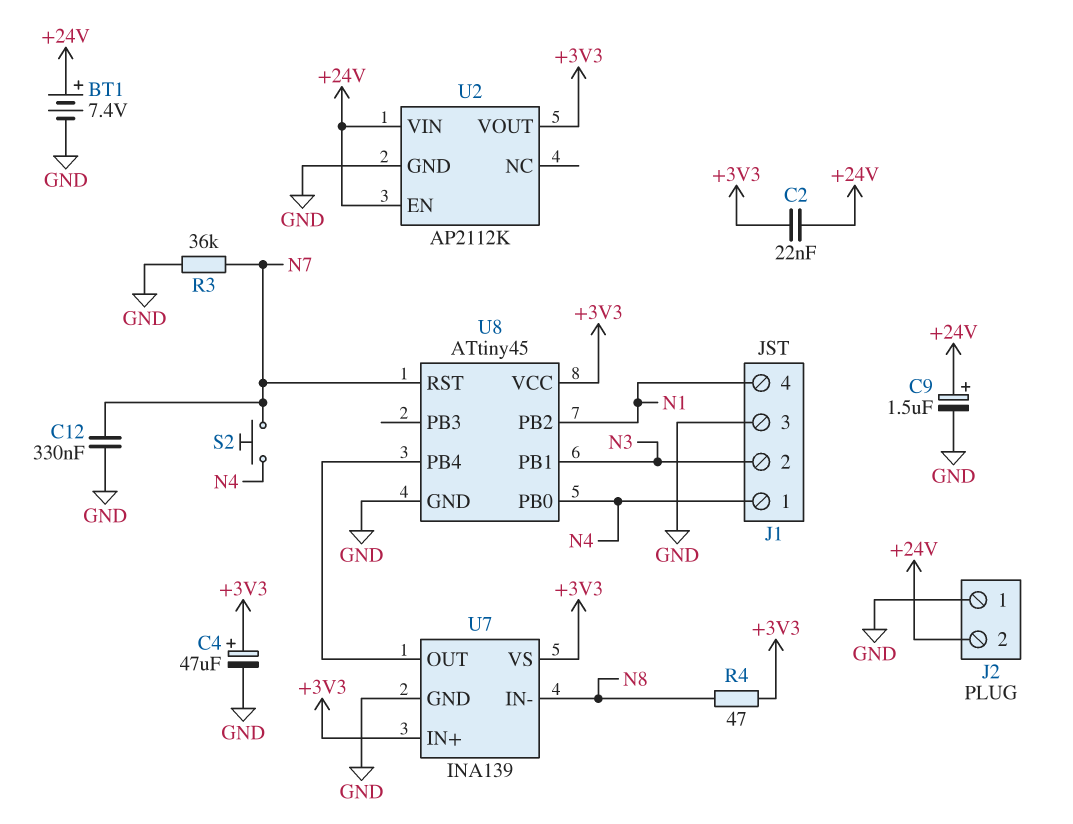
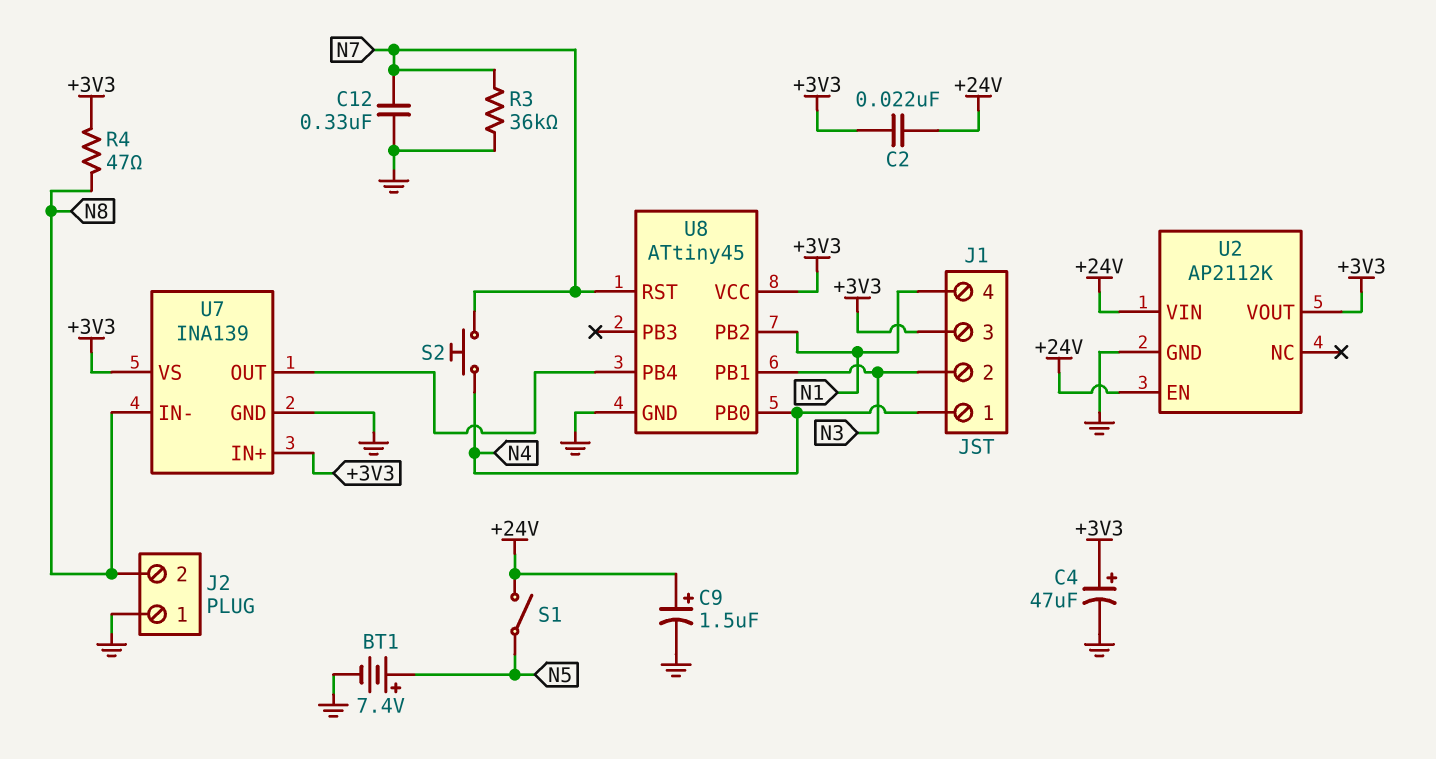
BT1: 7.4V (plus +24V, minus GND) -> 7.4V (plus N5, minus GND)
J1 pin 3: GND -> +3V3
J2 pin 2: +24V -> N8
S1: none -> switch (+24V, N5)

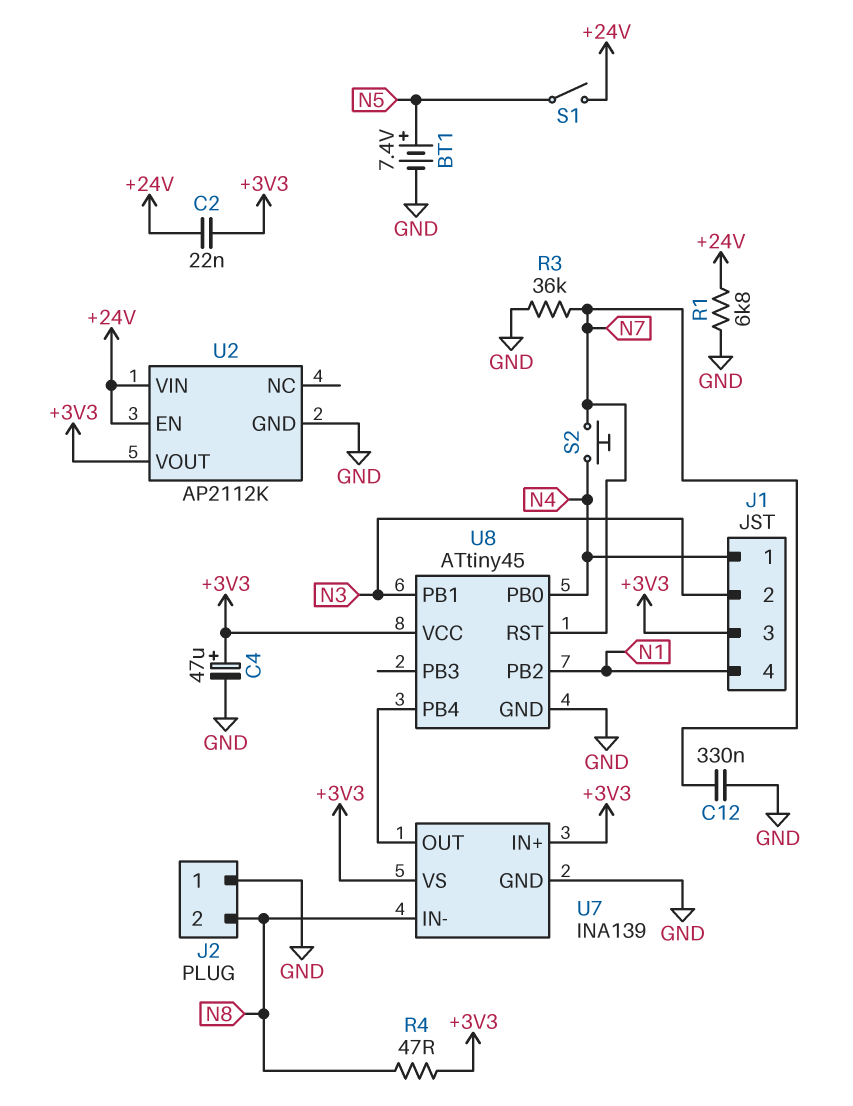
C9: 1.5uF (plus +24V, minus GND) -> none
R1: none -> 6.8k (+24V, GND)

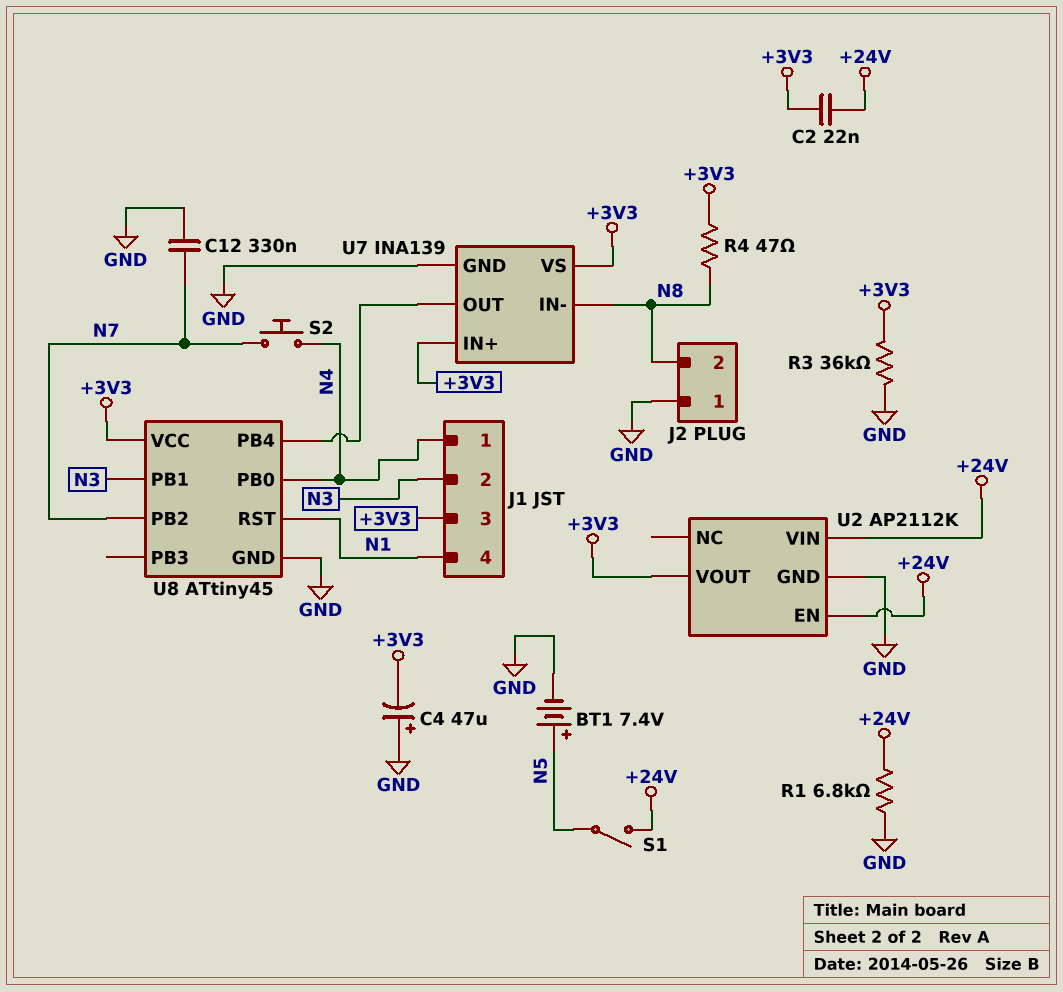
C4: 47uF (plus +3V3, minus GND) -> 47uF (plus GND, minus +3V3)
R3: 36k (GND, N7) -> 36k (+3V3, GND)
U8 pin PB2: N1 -> N7
U8 pin RST: N7 -> N1

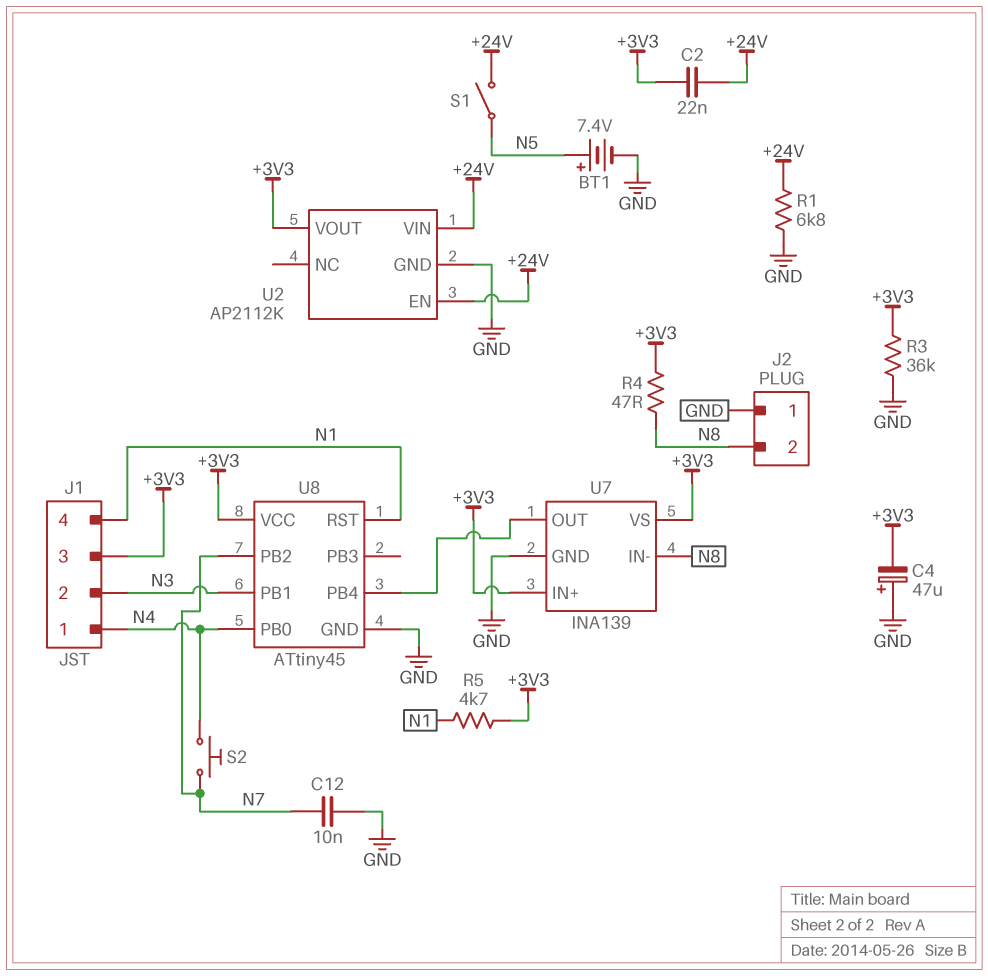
C12: 330nF (GND, N7) -> 10nF (GND, N7)
R5: none -> 4.7k (+3V3, N1)

